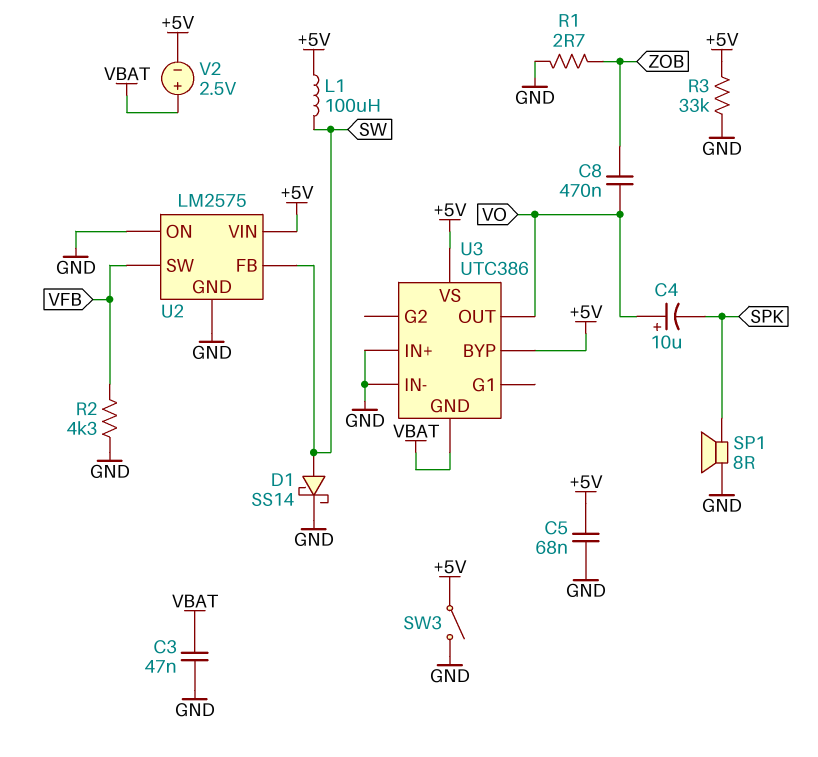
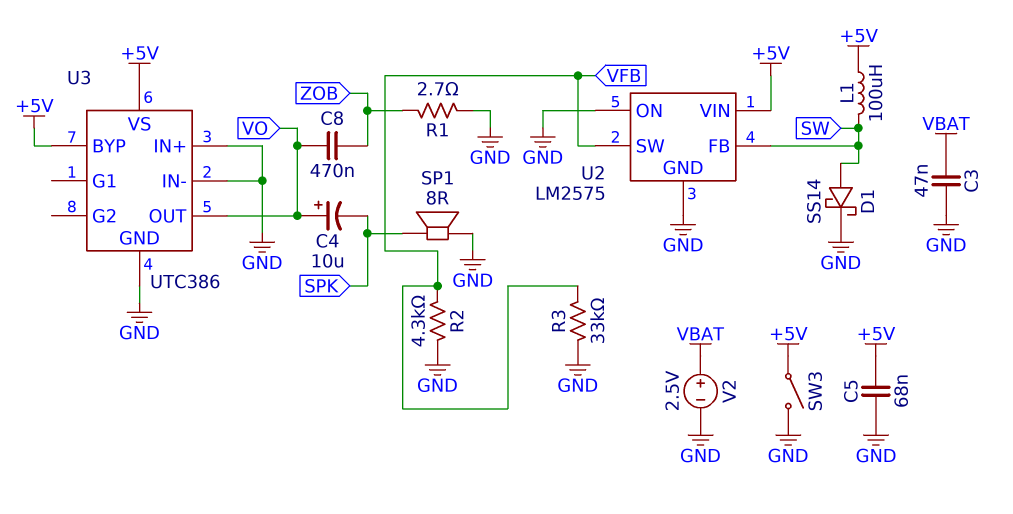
R3: 33k (+5V, GND) -> 33k (GND, VFB)
U3 pin GND: VBAT -> GND
V2: 2.5V (plus VBAT, minus +5V) -> 2.5V (plus VBAT, minus GND)

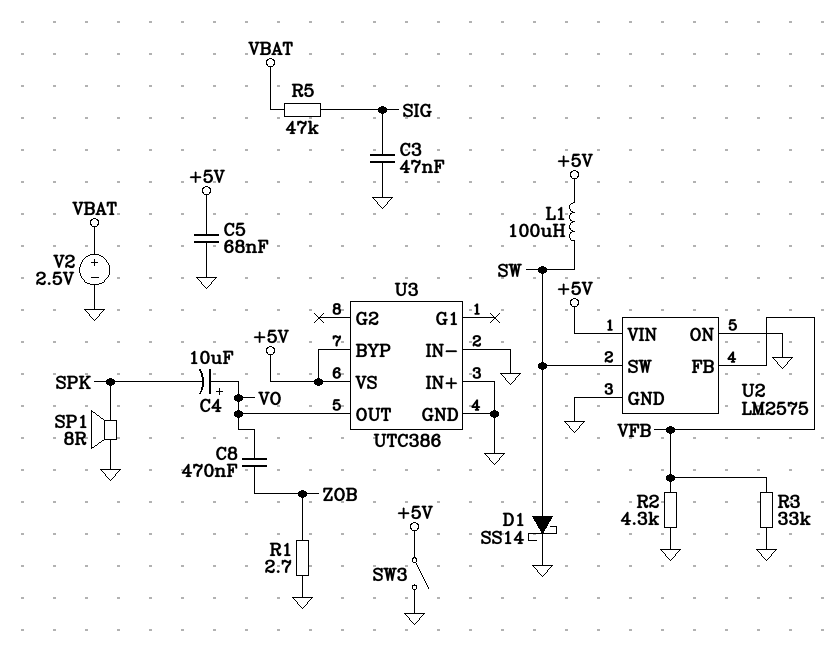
C3: 47nF (GND, VBAT) -> 47nF (GND, SIG)
R5: none -> 47k (SIG, VBAT)
U2 pin FB: SW -> VFB
U2 pin SW: VFB -> SW

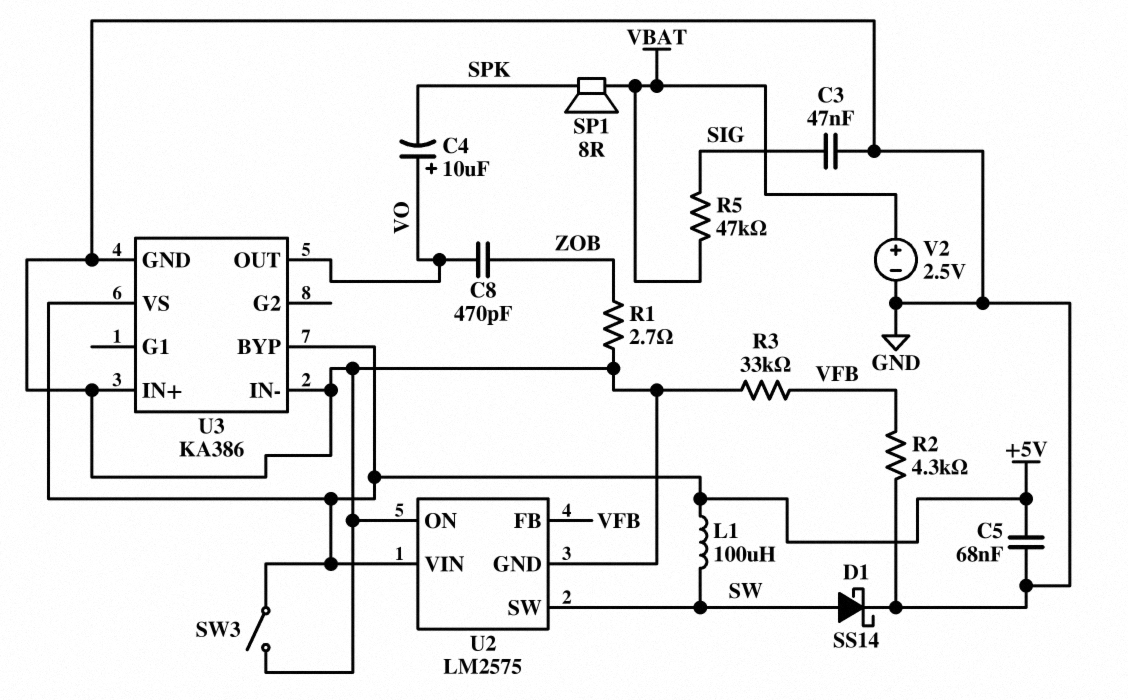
C8: 470nF (VO, ZOB) -> 470pF (VO, ZOB)
SP1: speaker 8R (GND, SPK) -> speaker 8R (SPK, VBAT)
U3: UTC386 -> KA386

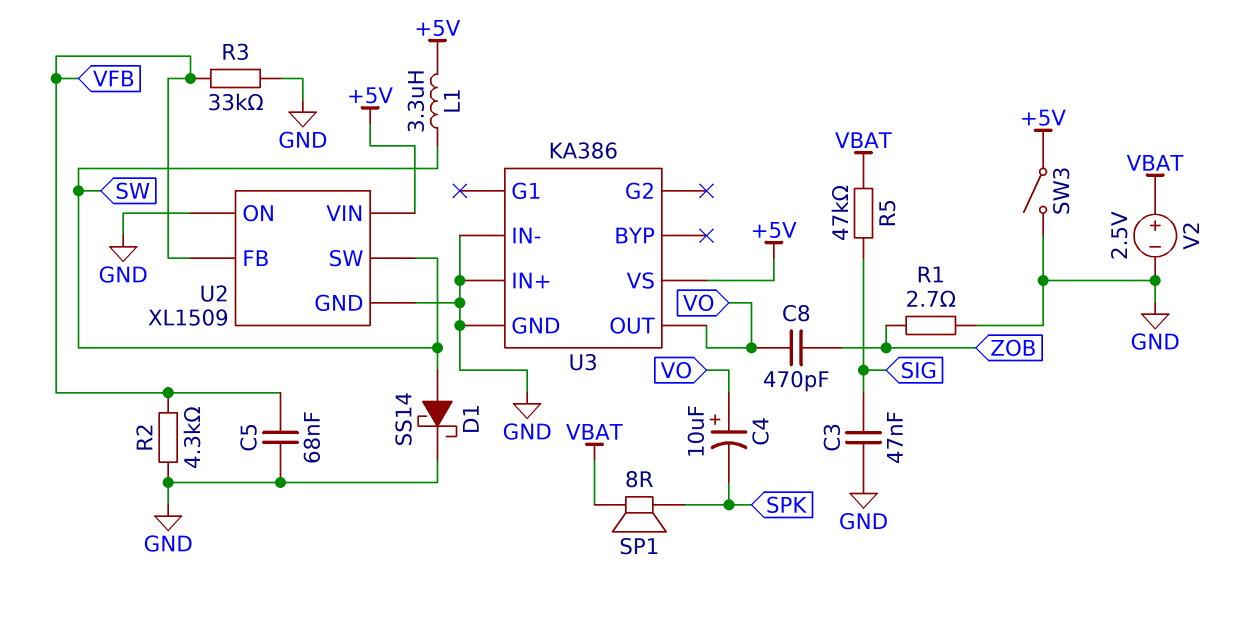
C5: 68nF (+5V, GND) -> 68nF (GND, VFB)
L1: 100uH (+5V, SW) -> 3.3uH (+5V, SW)
U2: LM2575 -> XL1509
U3 pin BYP: +5V -> none

